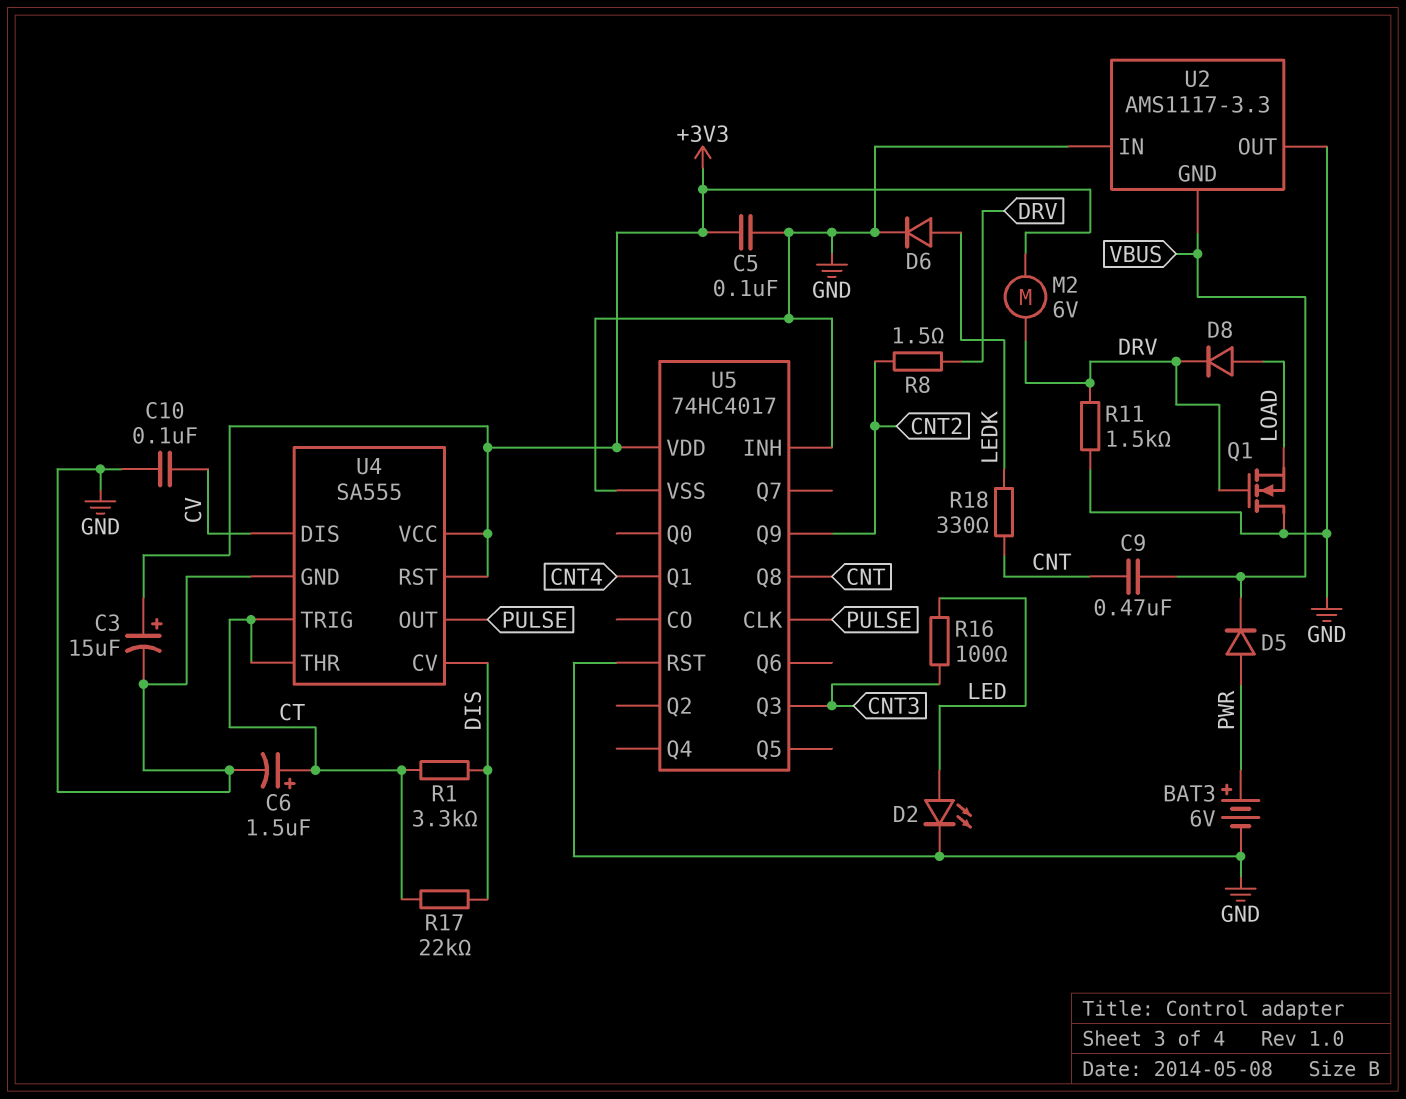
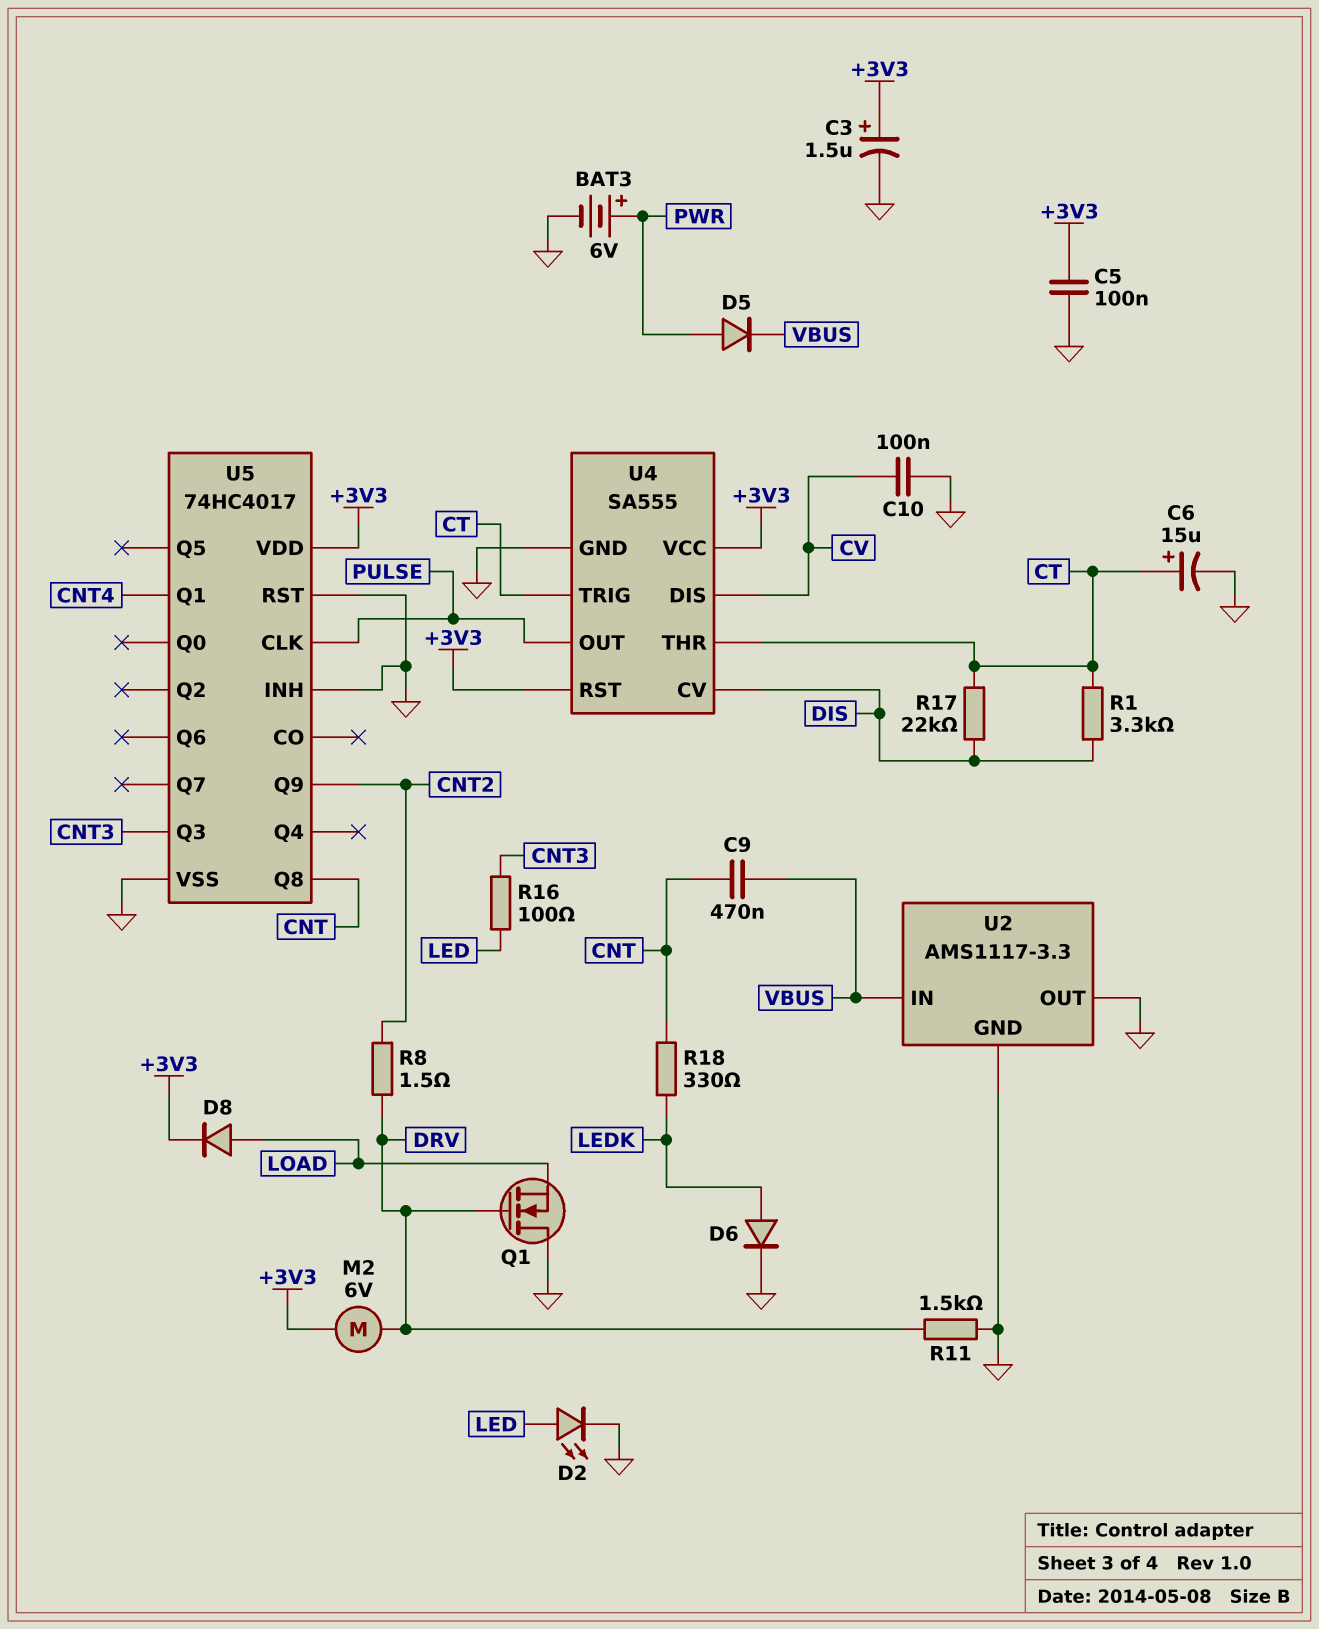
C3: 15uF (plus +3V3, minus GND) -> 1.5uF (plus +3V3, minus GND)
C6: 1.5uF (plus CT, minus GND) -> 15uF (plus CT, minus GND)
D8: diode (A LOAD, K DRV) -> diode (A LOAD, K +3V3)
U2 pin GND: VBUS -> GND
U2 pin IN: GND -> VBUS

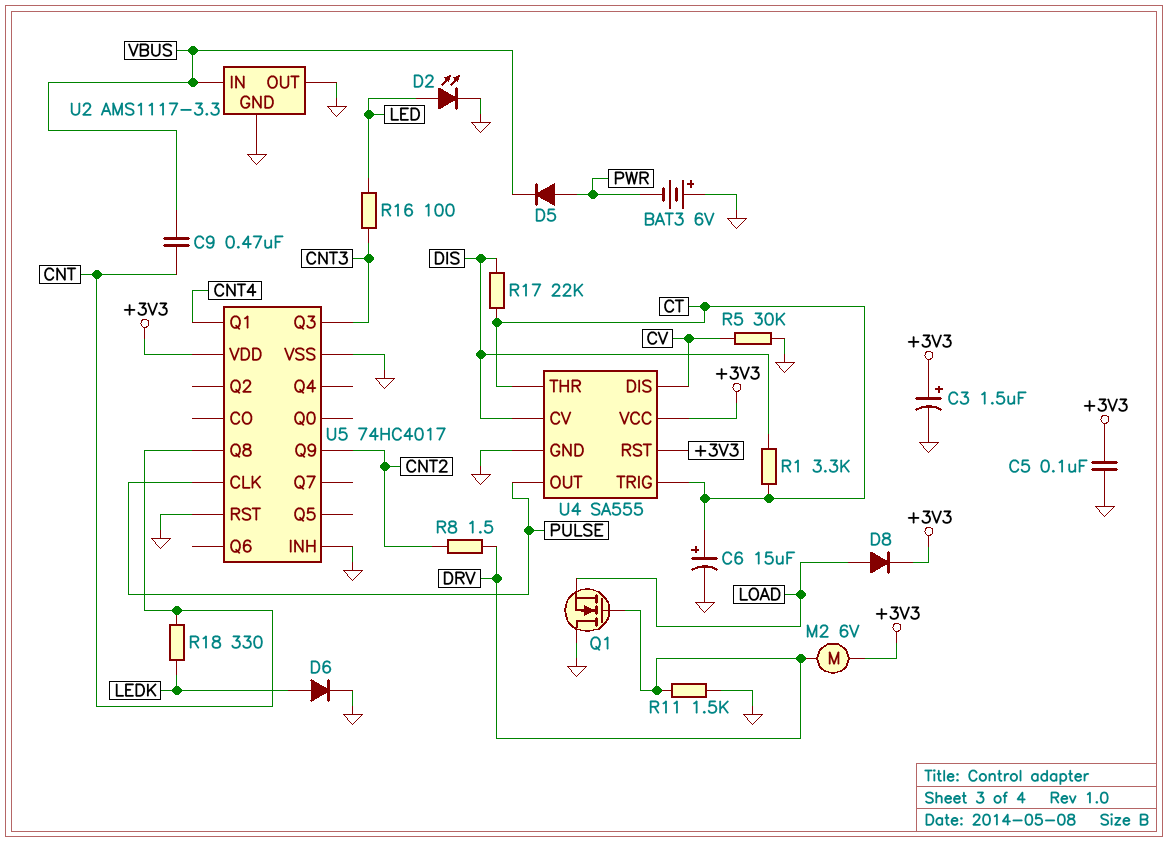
BAT3: 6V (plus PWR, minus GND) -> 6V (plus GND, minus PWR)
C10: 100nF (CV, GND) -> none
R5: none -> 30k (CV, GND)

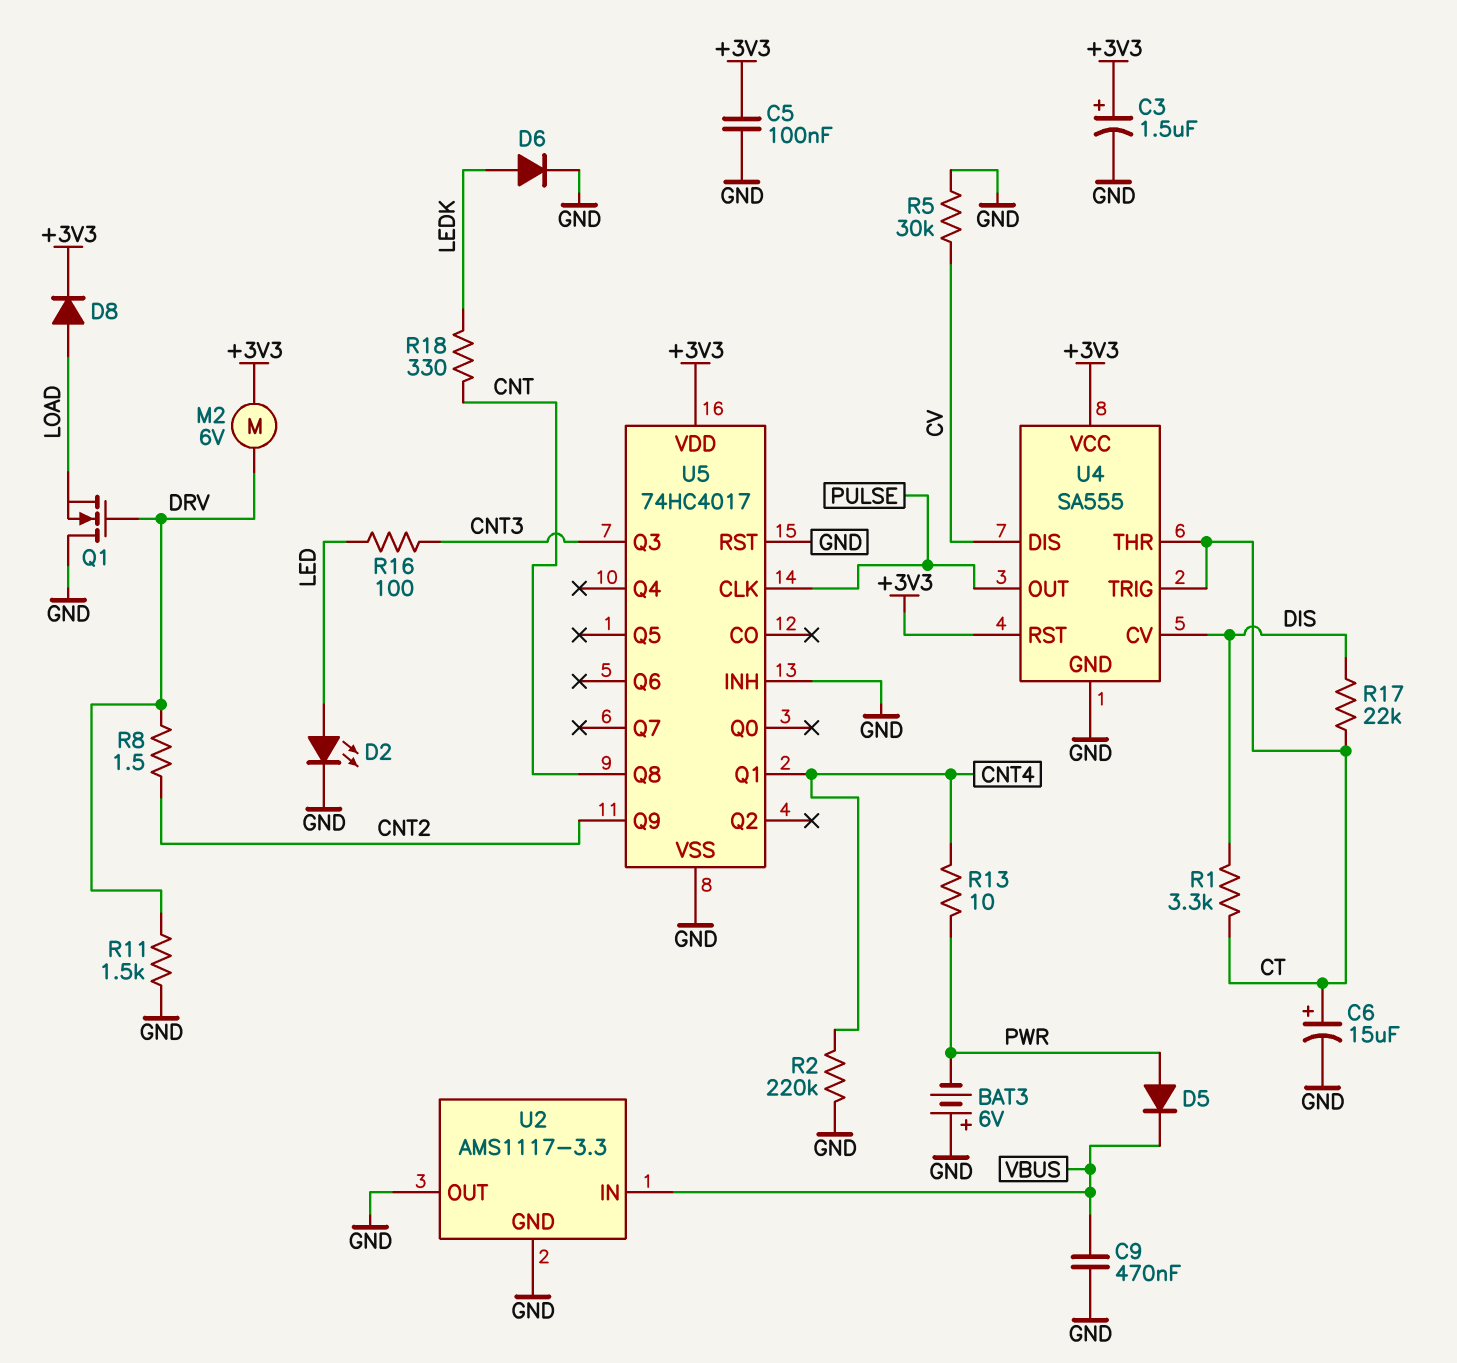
C9: 470nF (CNT, VBUS) -> 470nF (GND, VBUS)
R2: none -> 220k (CNT4, GND)
R13: none -> 10 (CNT4, PWR)

